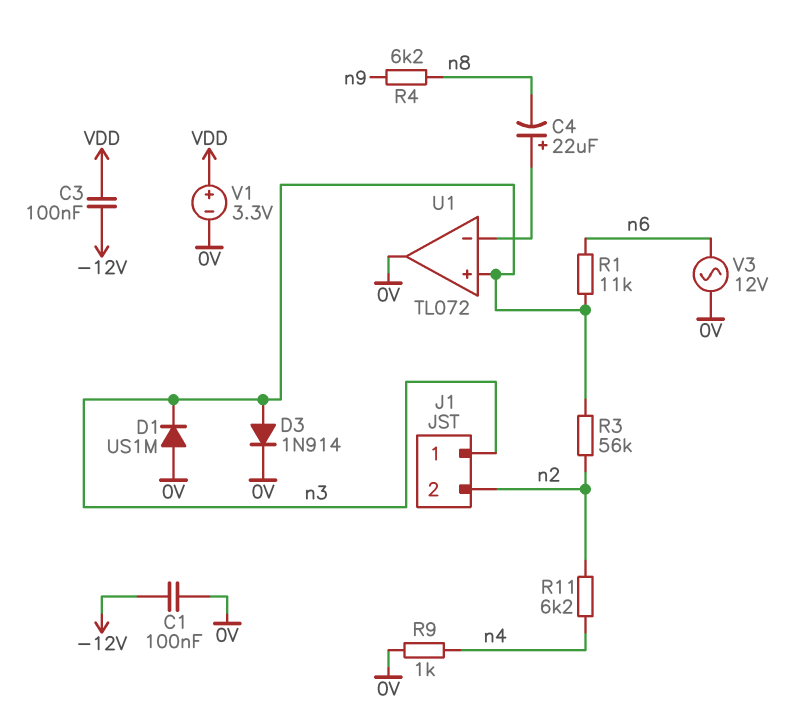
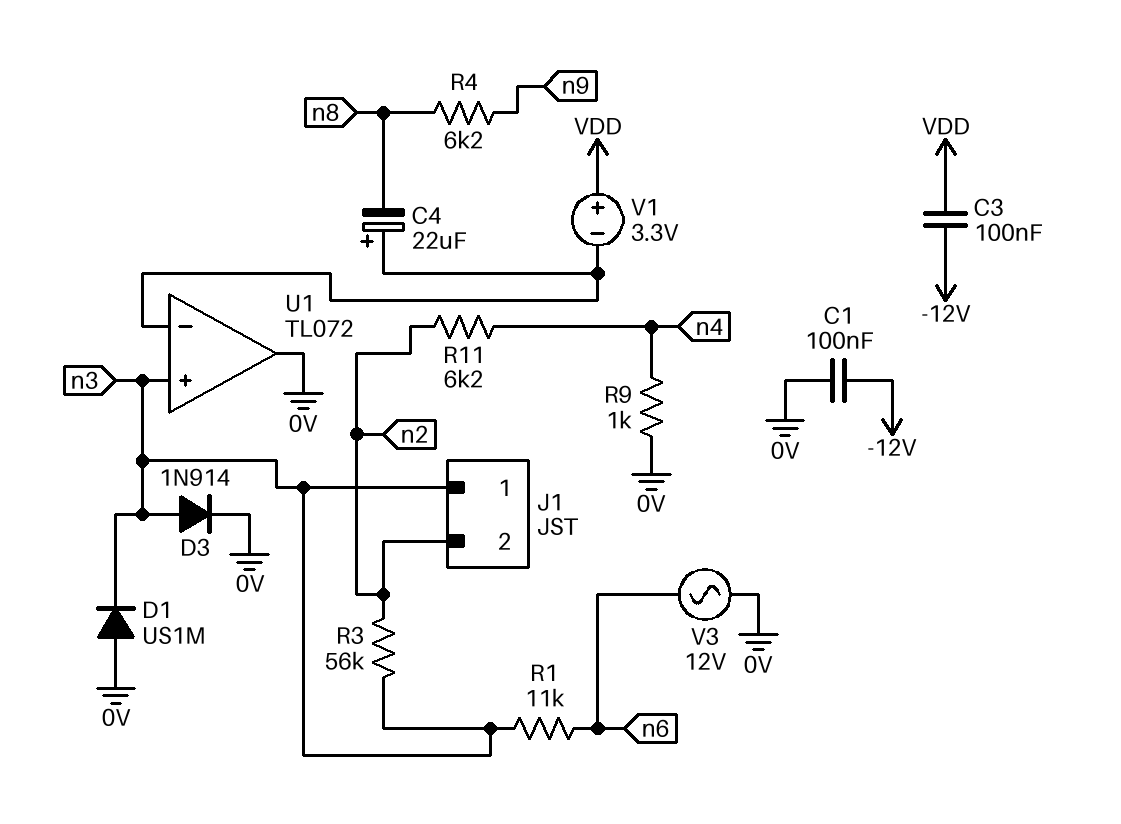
V1: 3.3V (plus VDD, minus 0V) -> 3.3V (plus VDD, minus U1/in-)

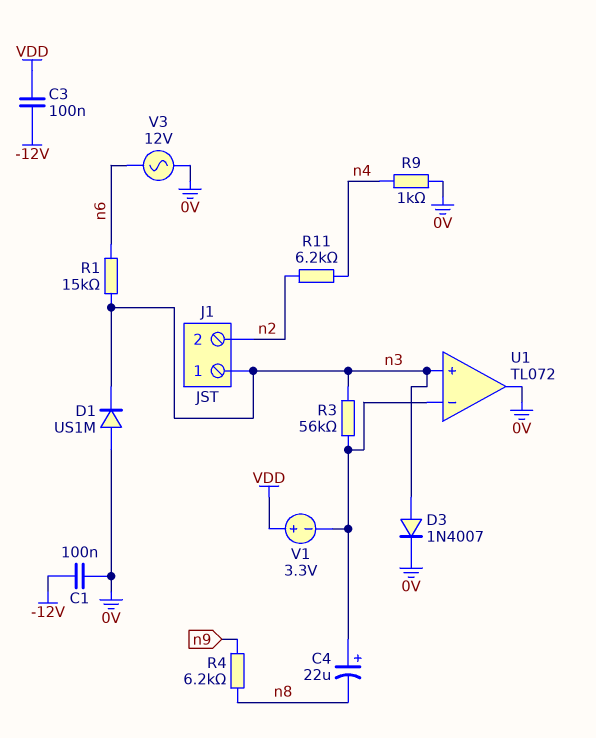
D3: diode 1N914 (A n3, K 0V) -> diode 1N4007 (A n3, K 0V)
R1: 11k (n3, n6) -> 15k (n3, n6)
R3: 56k (n2, n3) -> 56k (U1/in-, n3)

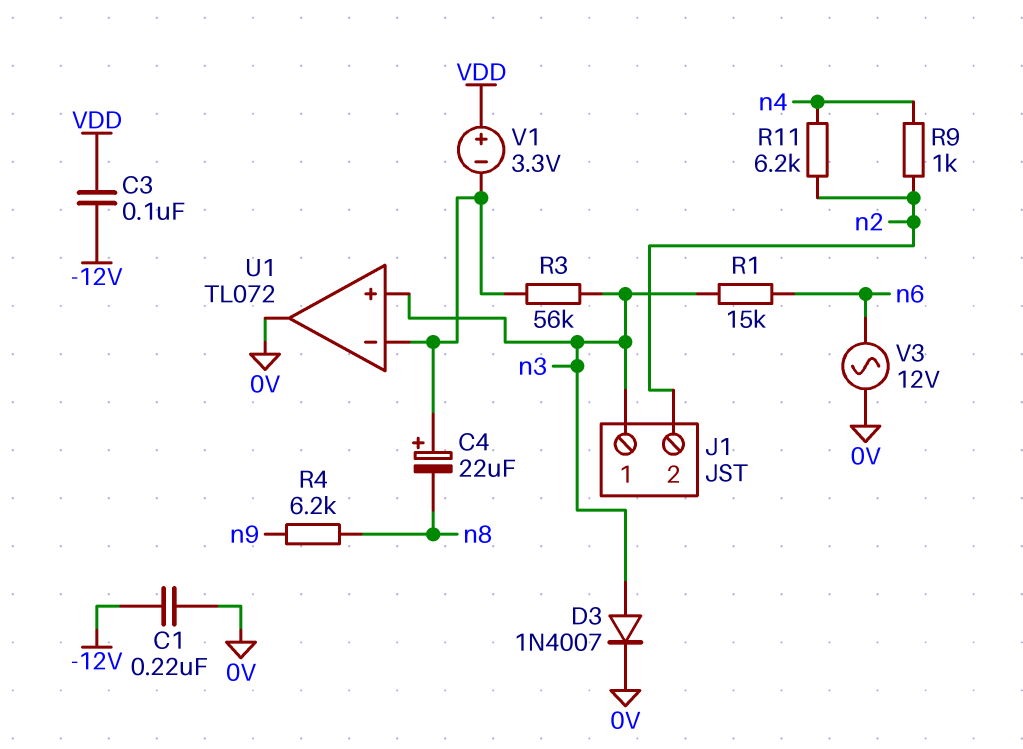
C1: 100nF (-12V, 0V) -> 220nF (-12V, 0V)
D1: diode US1M (A 0V, K n3) -> none
R9: 1k (0V, n4) -> 1k (n2, n4)

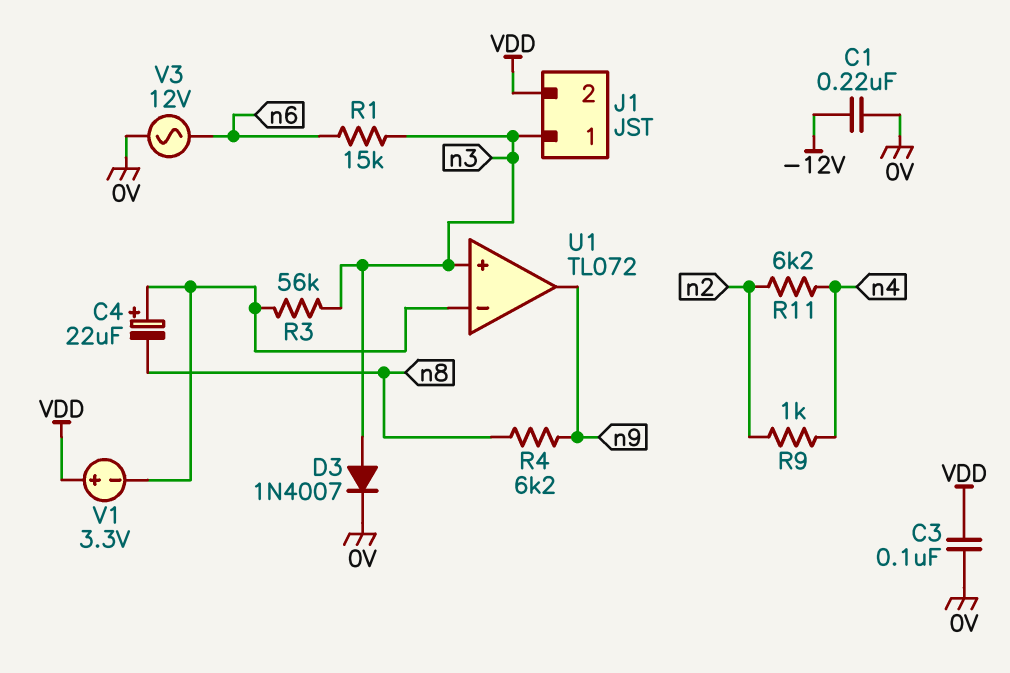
C3: 100nF (-12V, VDD) -> 100nF (0V, VDD)
J1 pin 2: n2 -> VDD
U1 pin out: 0V -> n9

